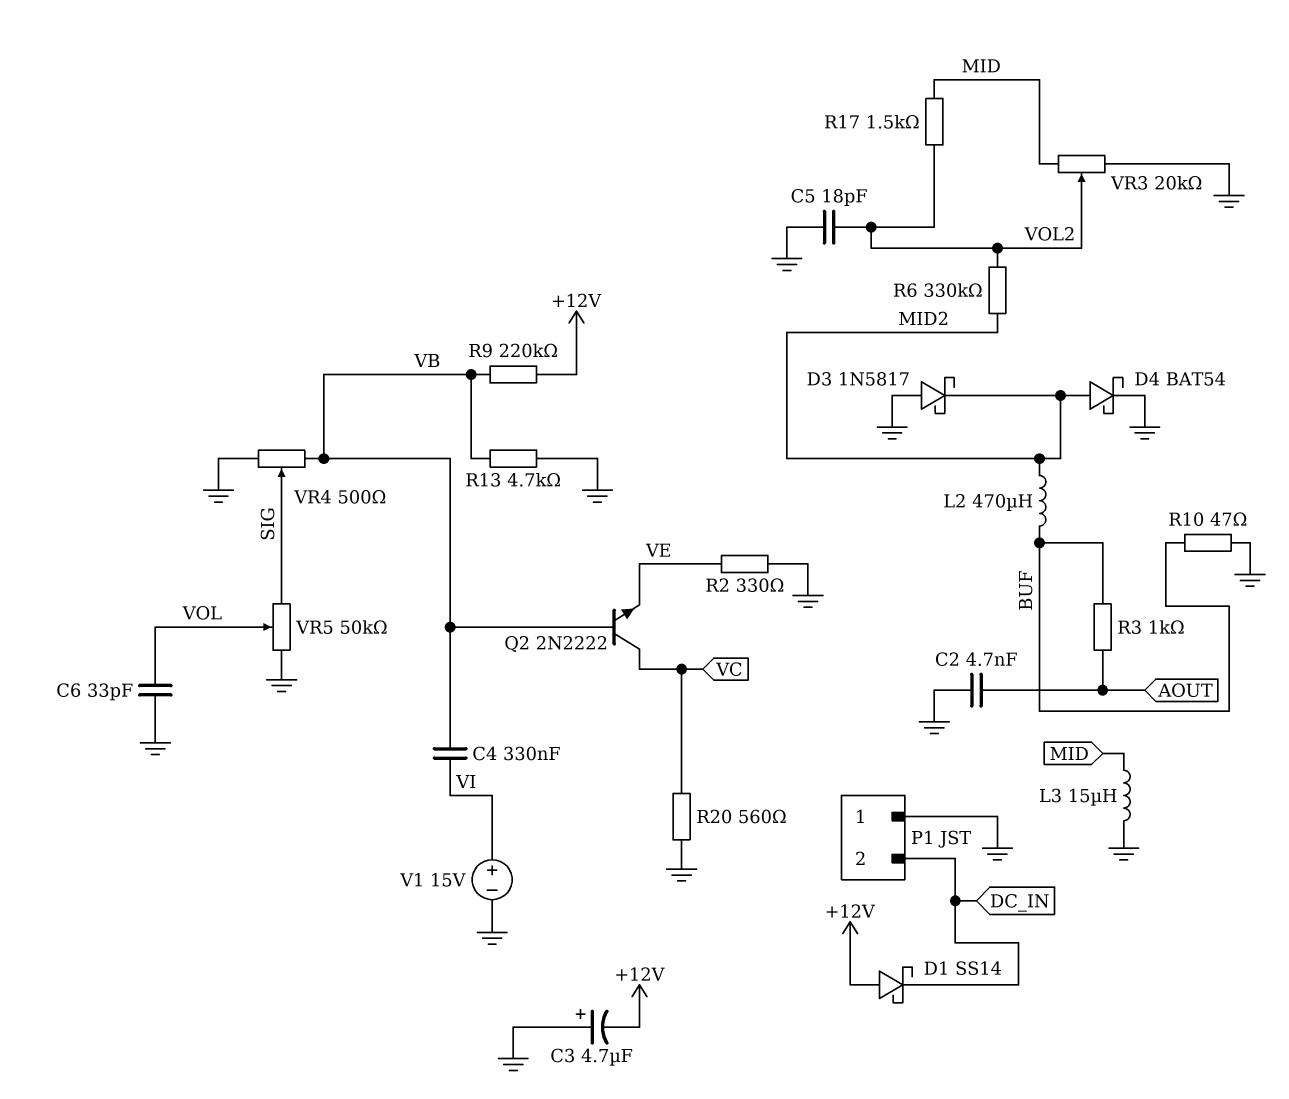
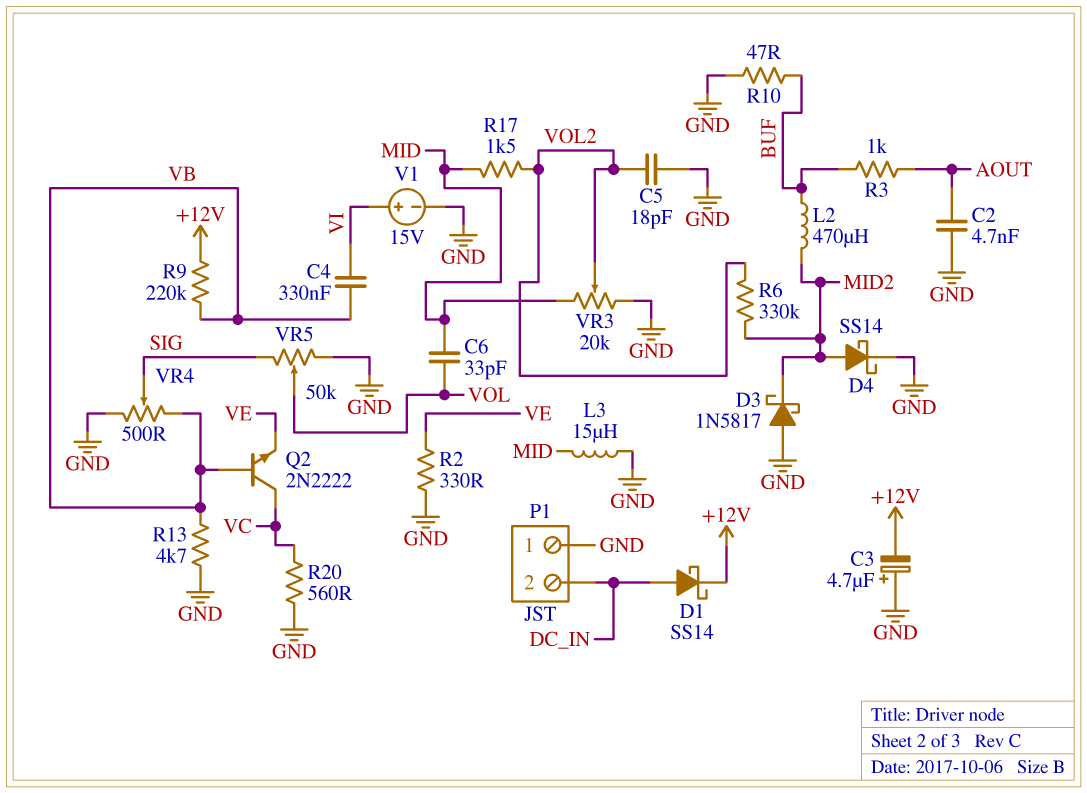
C6: 33pF (GND, VOL) -> 33pF (MID, VOL)
D1: schottky SS14 (A +12V, K DC_IN) -> schottky SS14 (A DC_IN, K +12V)
D4: schottky BAT54 (A MID2, K GND) -> schottky SS14 (A MID2, K GND)

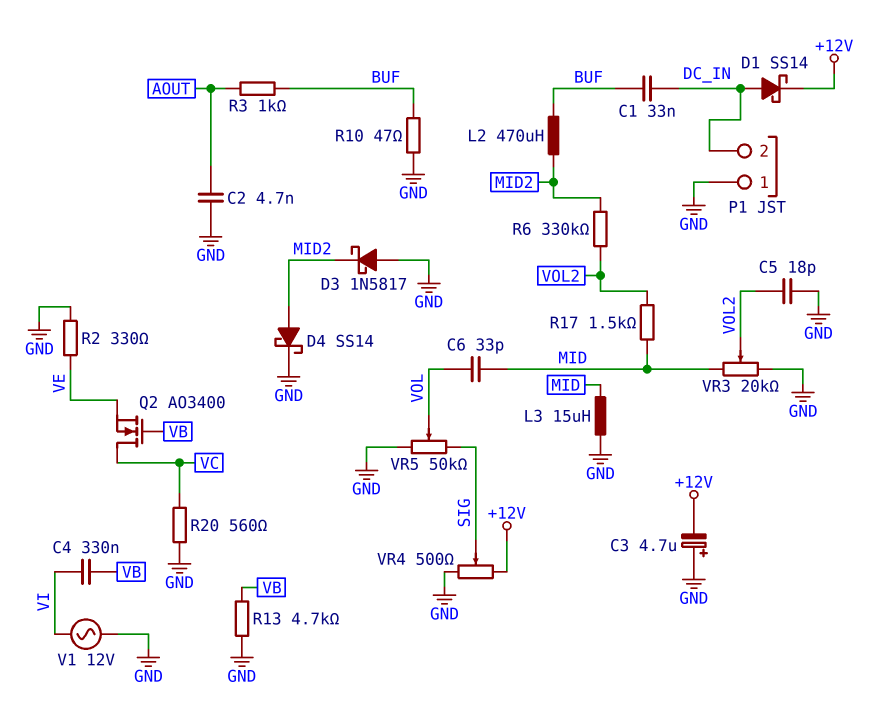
C1: none -> 33nF (BUF, DC_IN)
Q2: NPN 2N2222 (B VB, C VC, E VE) -> NMOS AO3400 (G VB, D VC, S VE)
R9: 220k (+12V, VB) -> none
V1: 15V (plus VI, minus GND) -> AC 12V (GND, VI)
VR4: 500 (GND, VB, wiper SIG) -> 500 (+12V, GND, wiper SIG)

